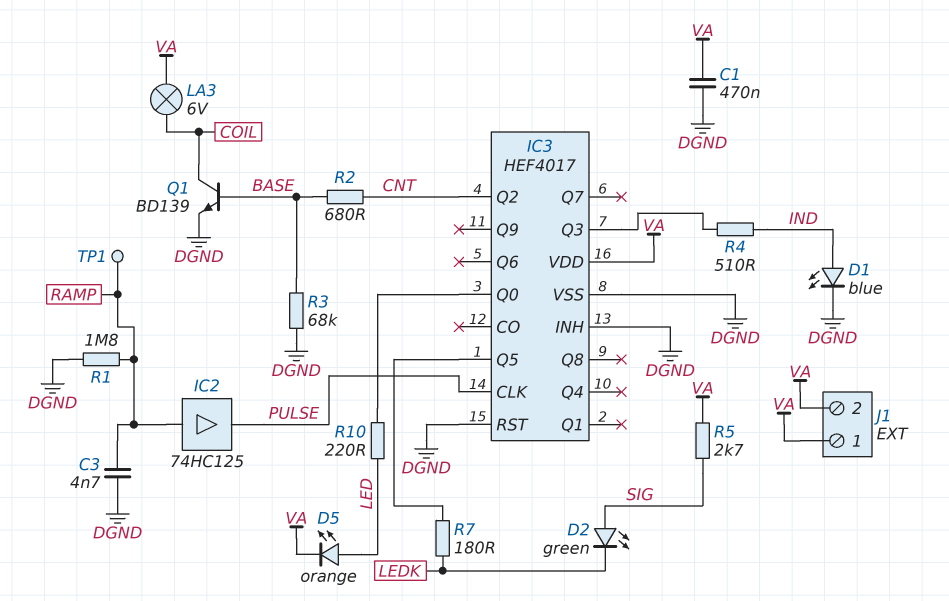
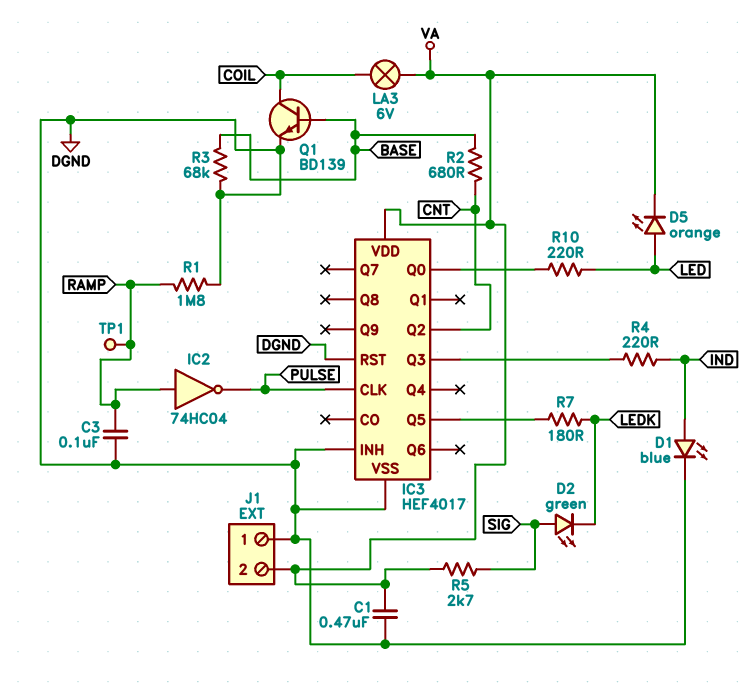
C3: 4.7nF (DGND, RAMP) -> 100nF (DGND, RAMP)
IC2: buffer 74HC125 (in RAMP, out PULSE) -> NOT 74HC04 (in RAMP, out PULSE)
J1 pin 1: VA -> DGND
R4: 510 (IC3/Q3, IND) -> 220 (IC3/Q3, IND)

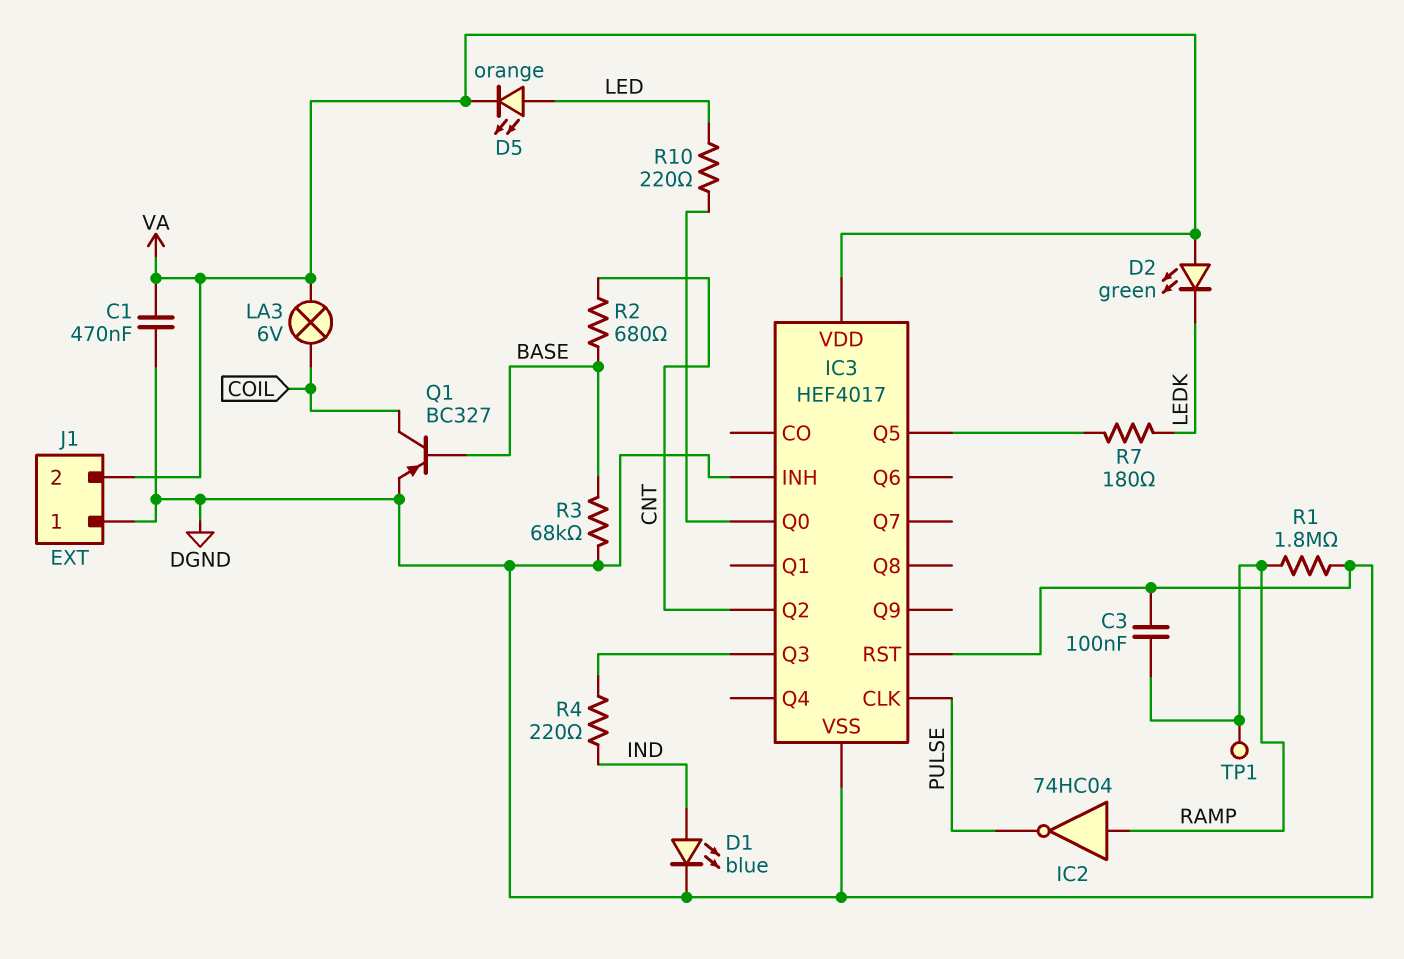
D2: LED green (A SIG, K LEDK) -> LED green (A VA, K LEDK)
Q1: NPN BD139 (B BASE, C COIL, E DGND) -> PNP BC327 (B BASE, C COIL, E DGND)
R5: 2.7k (SIG, VA) -> none

